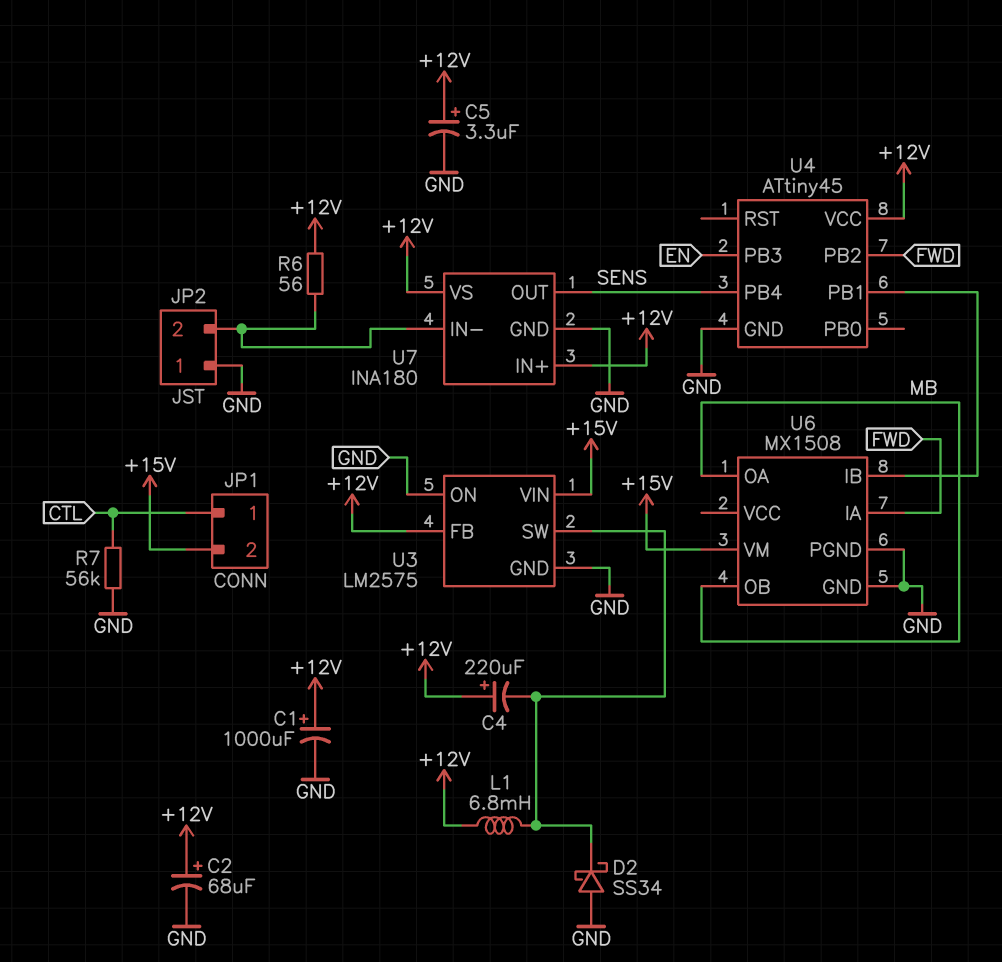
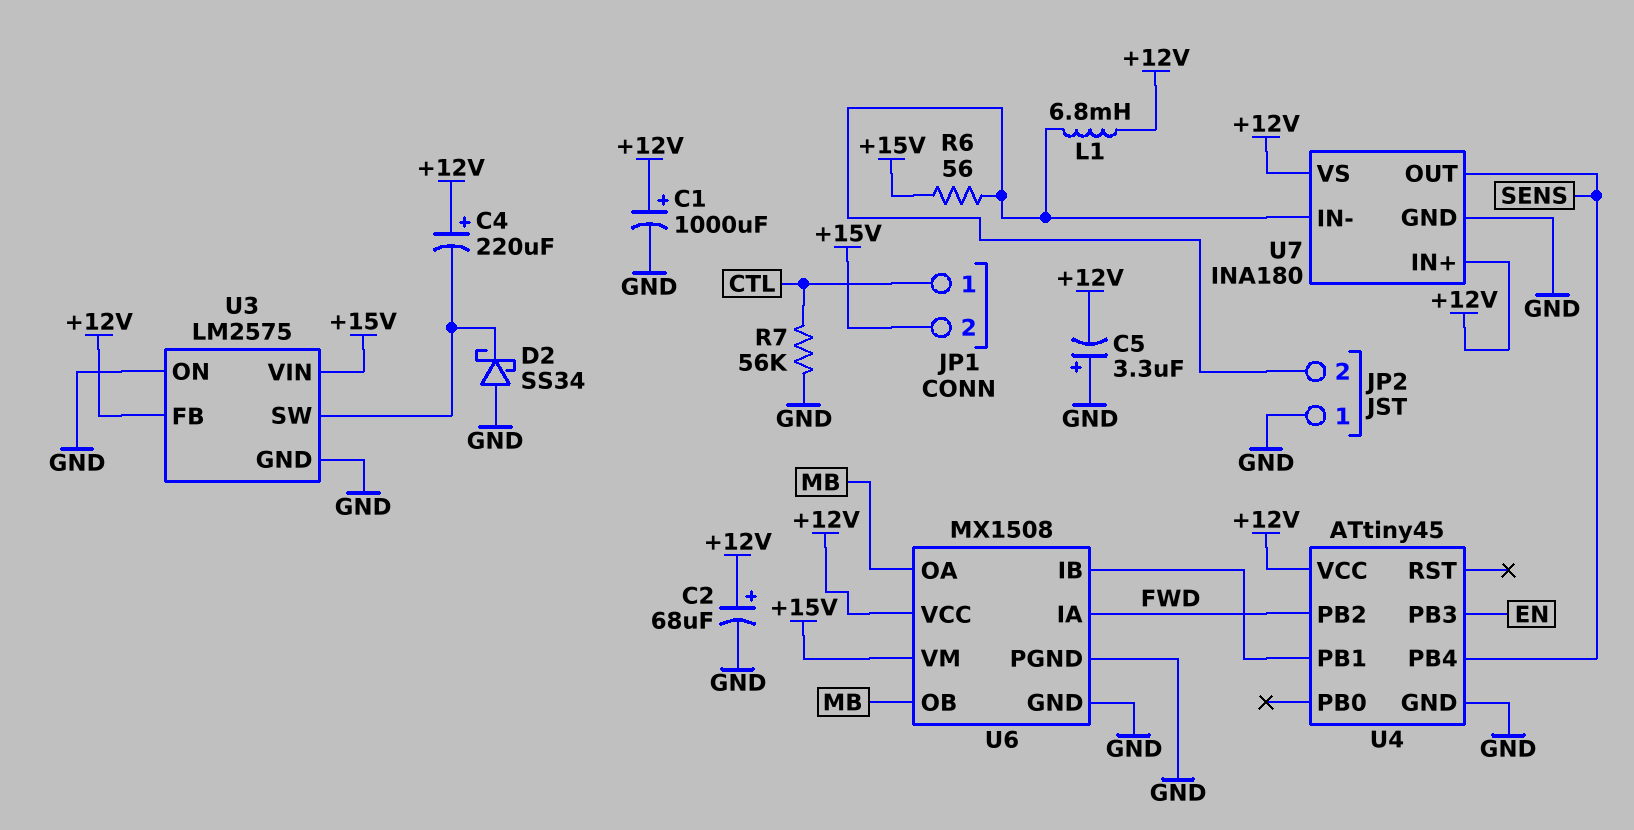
C5: 3.3uF (plus +12V, minus GND) -> 3.3uF (plus GND, minus +12V)
L1: 6.8mH (+12V, U3/SW) -> 6.8mH (+12V, JP2/2)
R6: 56 (+12V, JP2/2) -> 56 (+15V, JP2/2)
U6 pin VCC: none -> +12V

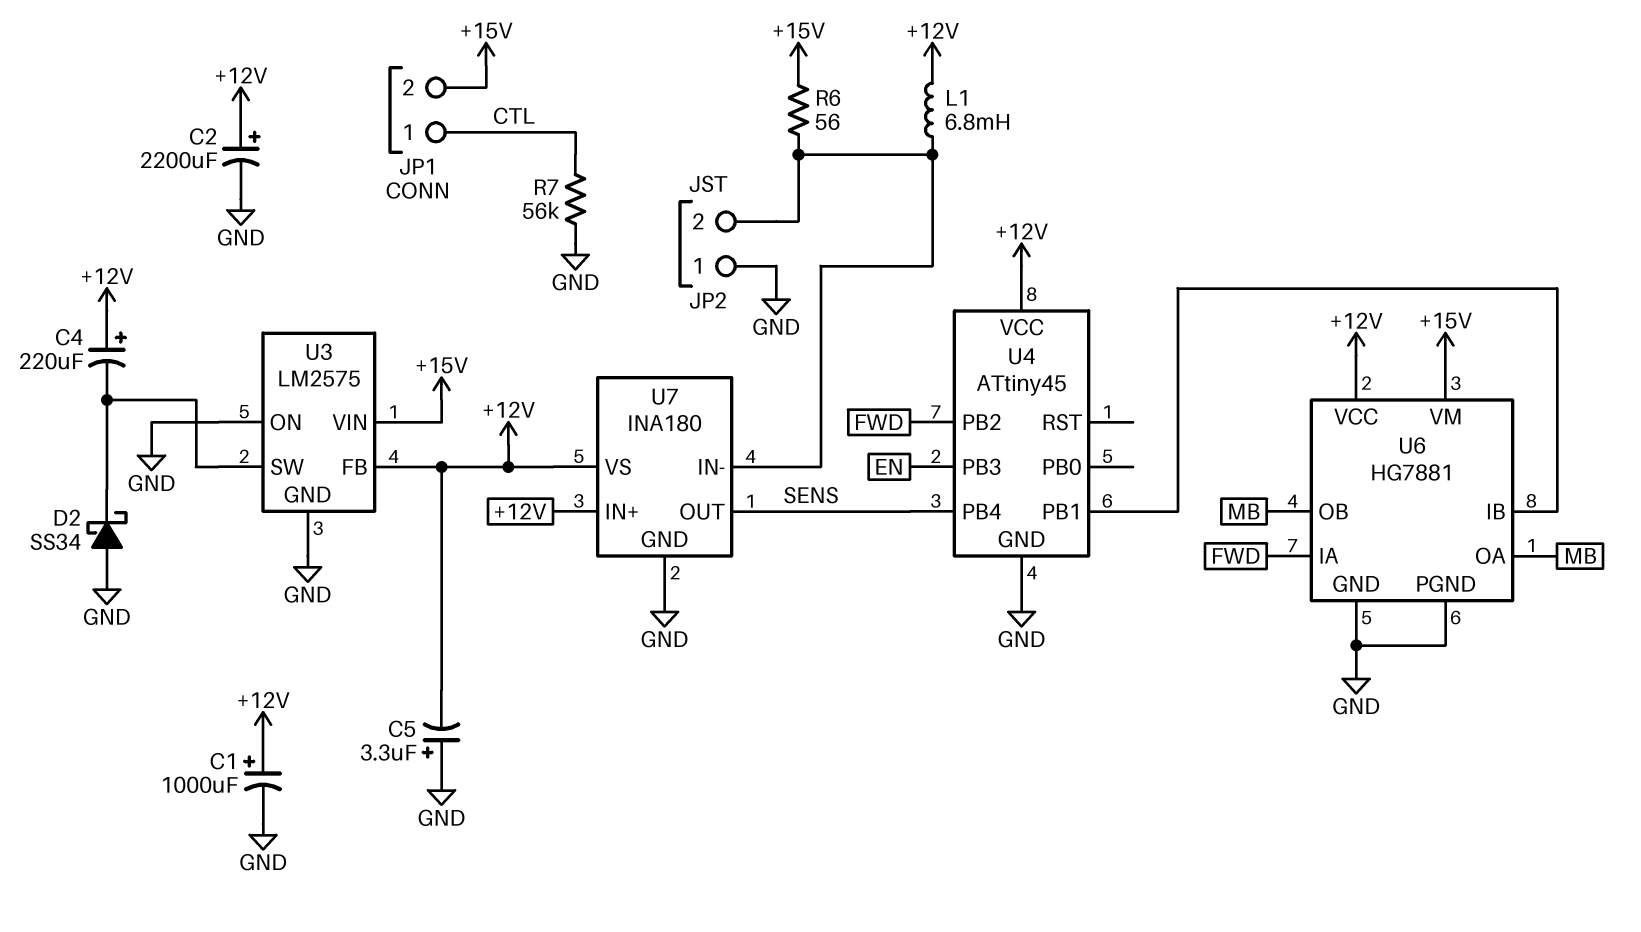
C2: 68uF (plus +12V, minus GND) -> 2200uF (plus +12V, minus GND)
U6: MX1508 -> HG7881

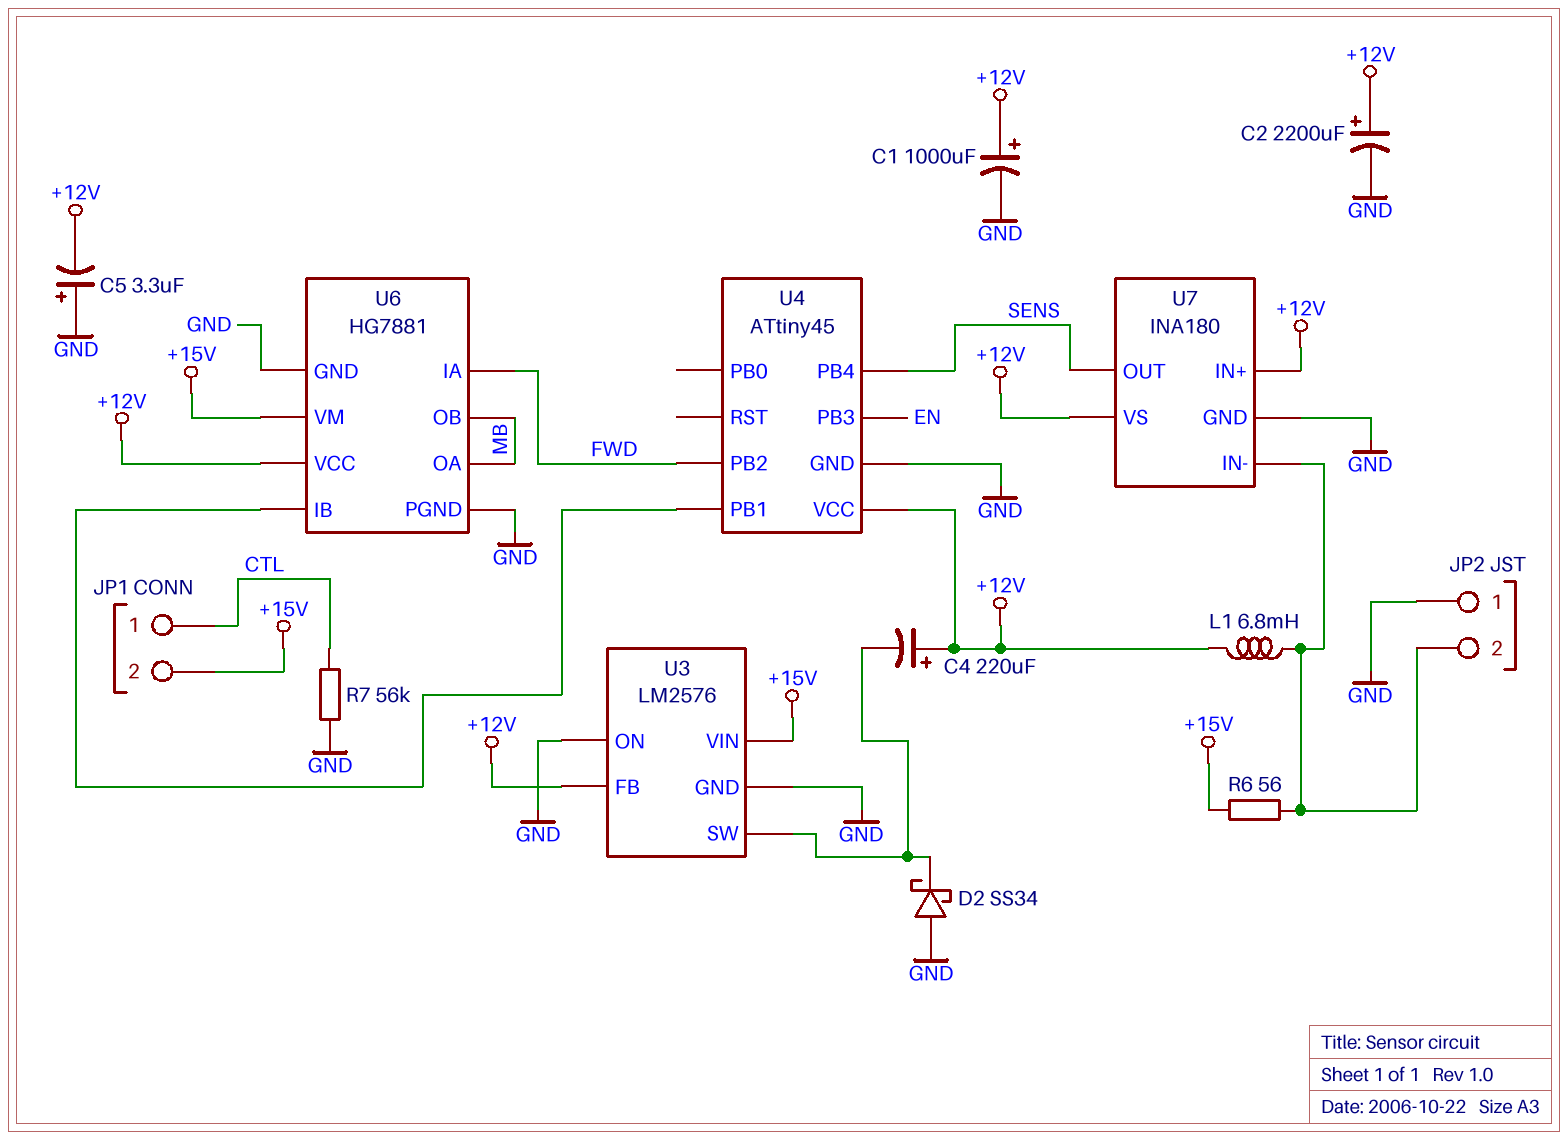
U3: LM2575 -> LM2576

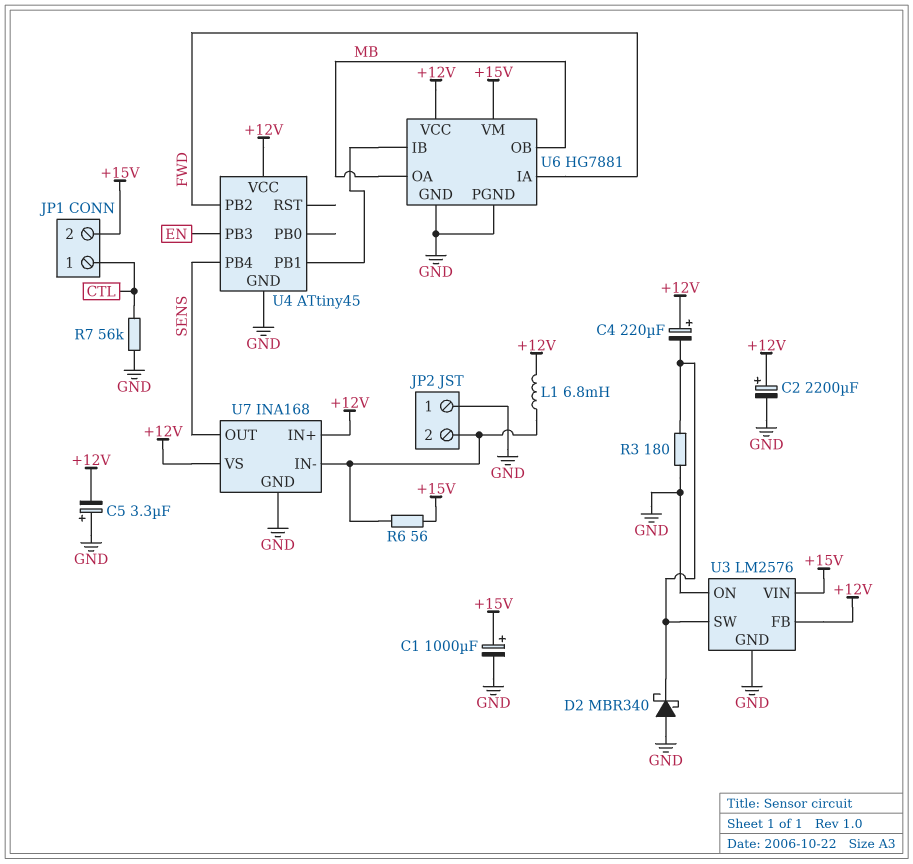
C1: 1000uF (plus +12V, minus GND) -> 1000uF (plus +15V, minus GND)
D2: schottky SS34 (A GND, K U3/SW) -> schottky MBR340 (A GND, K U3/SW)
R3: none -> 180 (GND, U3/SW)
U7: INA180 -> INA168

